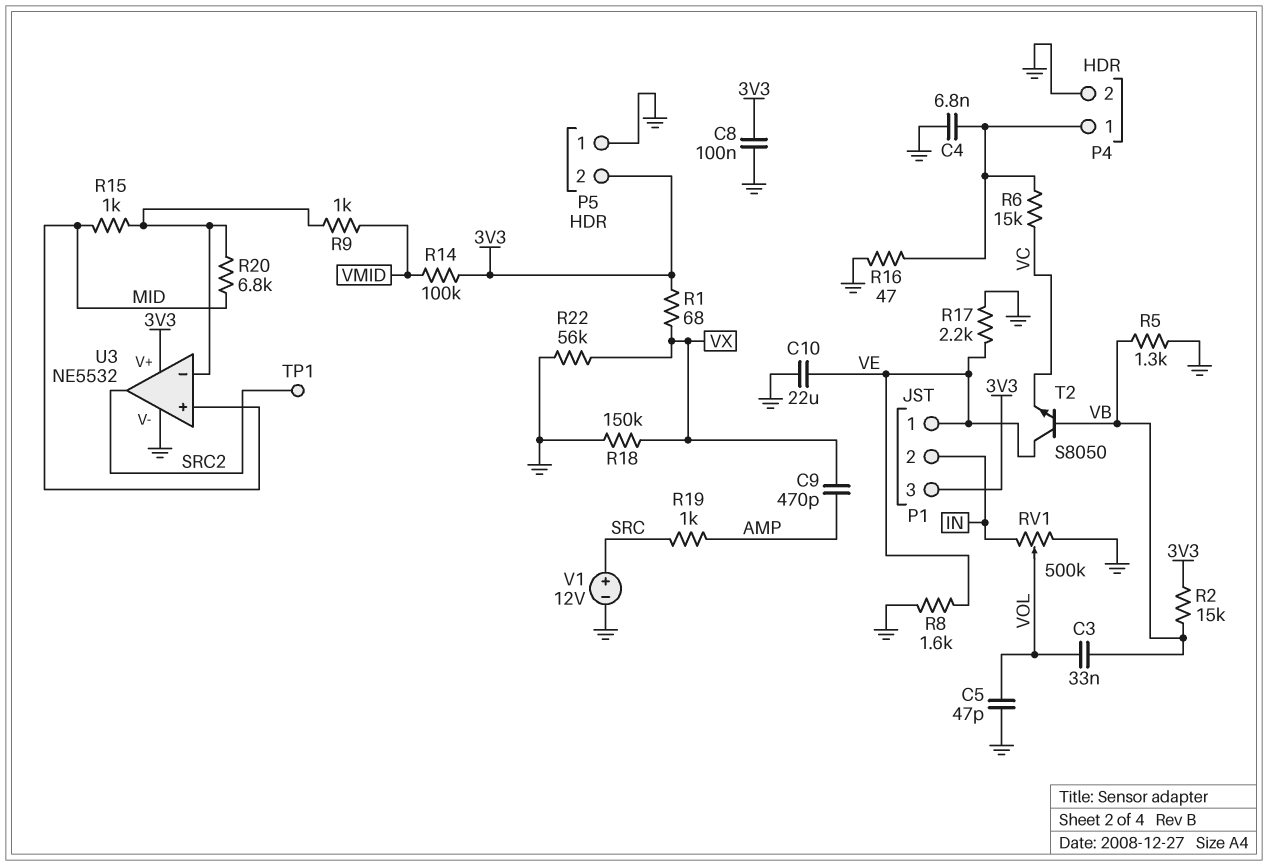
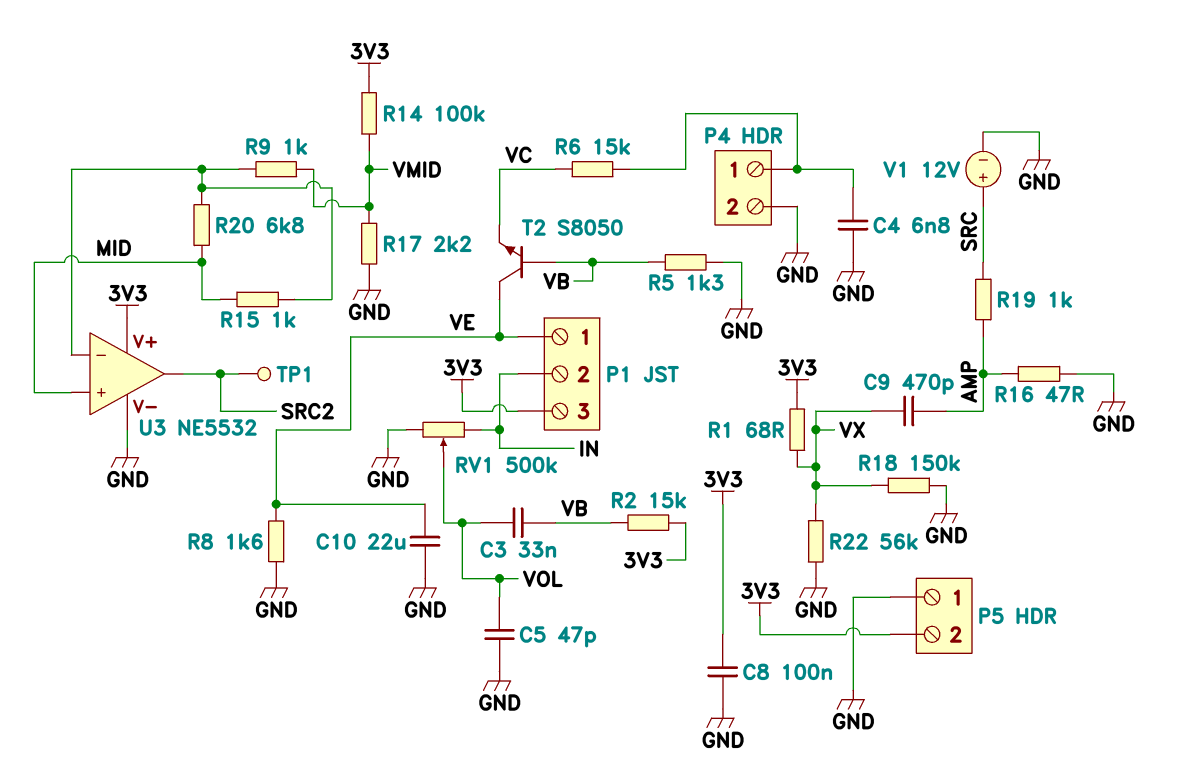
R16: 47 (GND, P4/1) -> 47 (AMP, GND)
R17: 2.2k (GND, VE) -> 2.2k (GND, VMID)

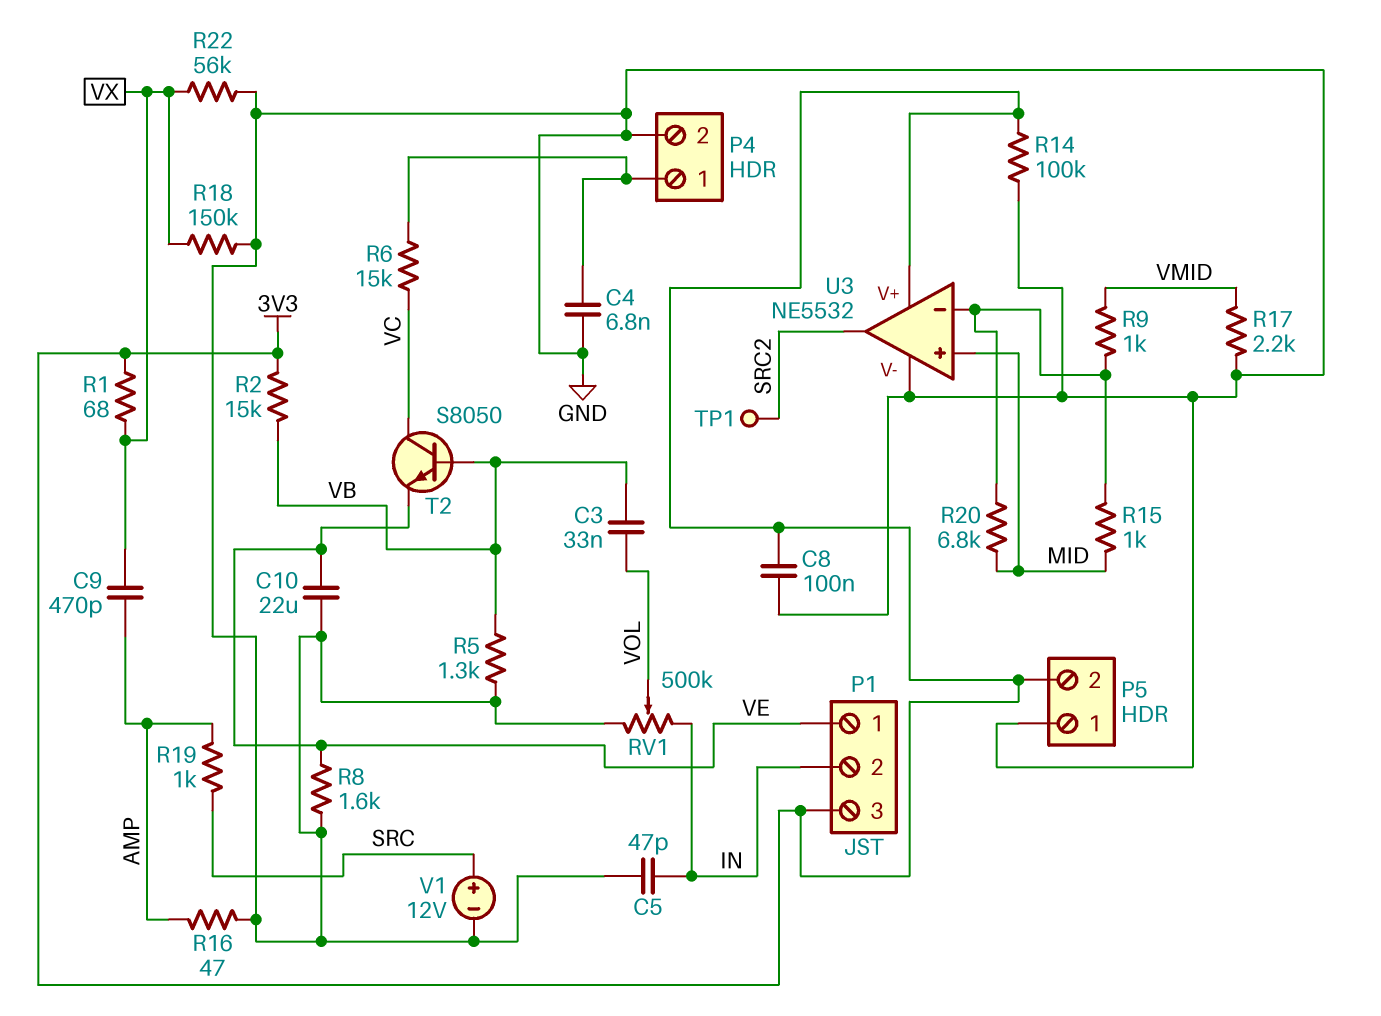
C5: 47pF (GND, VOL) -> 47pF (GND, IN)
R14: 100k (3V3, VMID) -> 100k (3V3, GND)
T2: NPN S8050 (B VB, C VE, E VC) -> NPN S8050 (B VB, C VC, E VE)

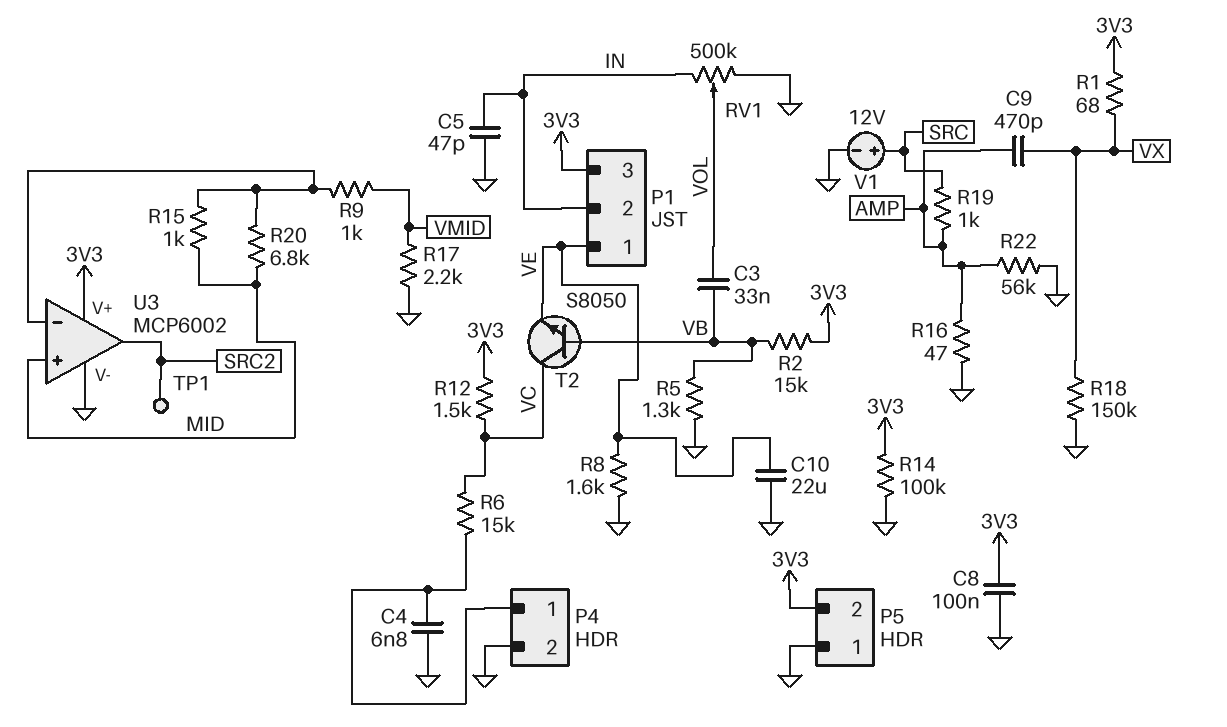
R12: none -> 1.5k (3V3, VC)
R22: 56k (GND, VX) -> 56k (AMP, GND)
U3: NE5532 -> MCP6002

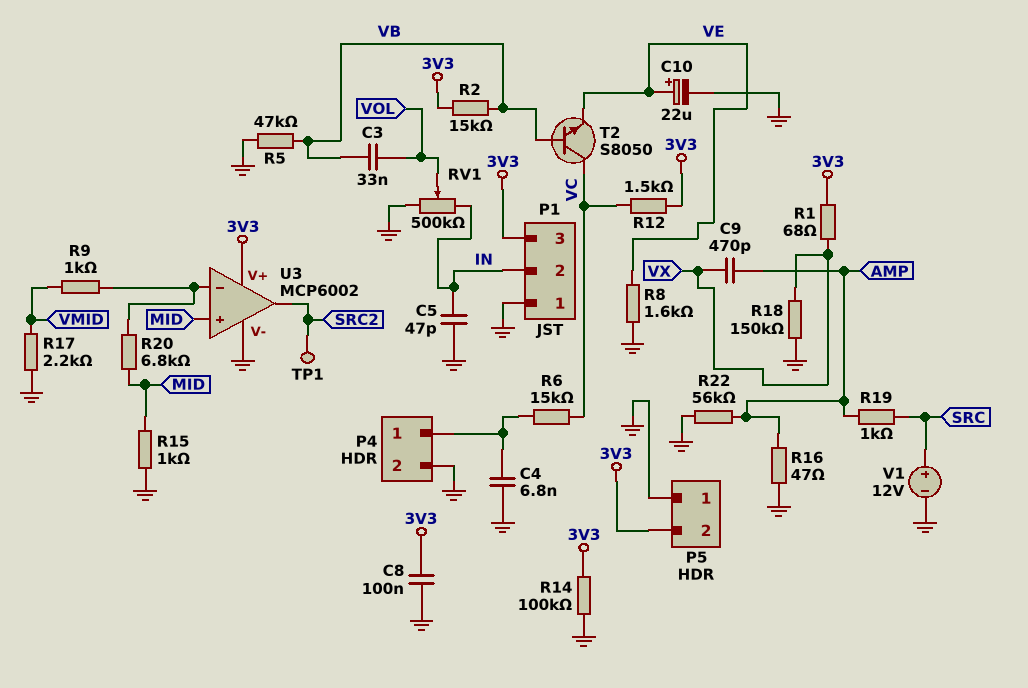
C10: 22uF (GND, VE) -> 22uF (plus VE, minus GND)
P1 pin 1: VE -> GND
R5: 1.3k (GND, VB) -> 47k (GND, VB)
R15: 1k (MID, U3/in-) -> 1k (GND, MID)

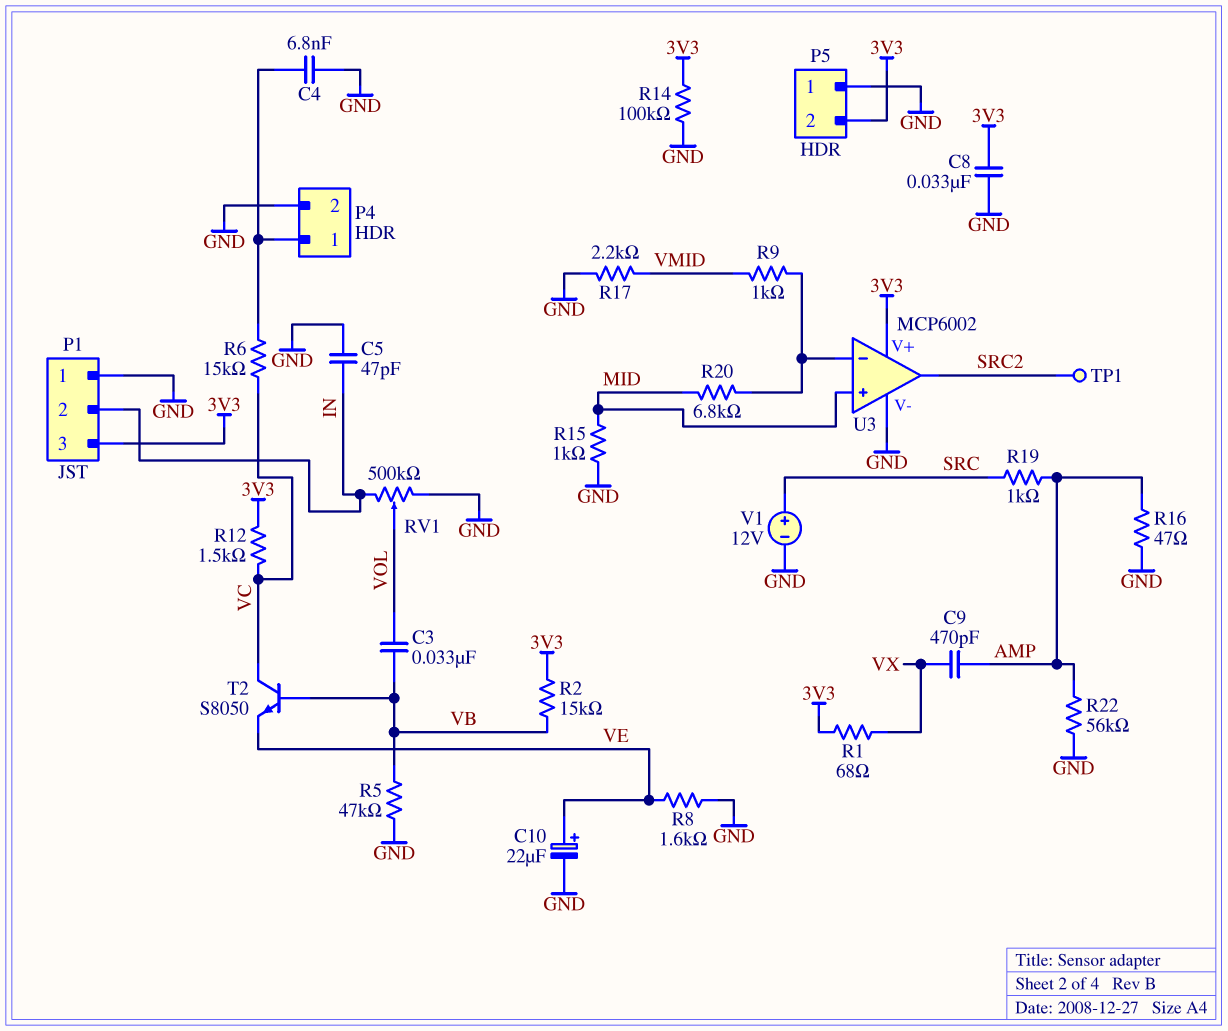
C8: 100nF (3V3, GND) -> 33nF (3V3, GND)
R18: 150k (GND, VX) -> none

